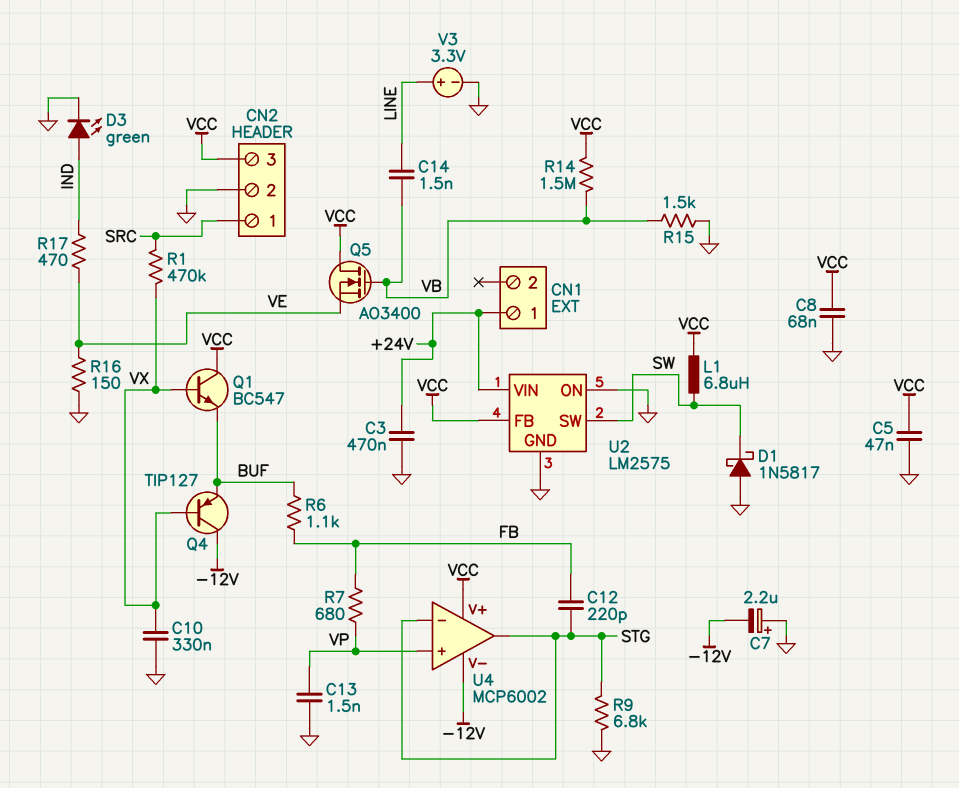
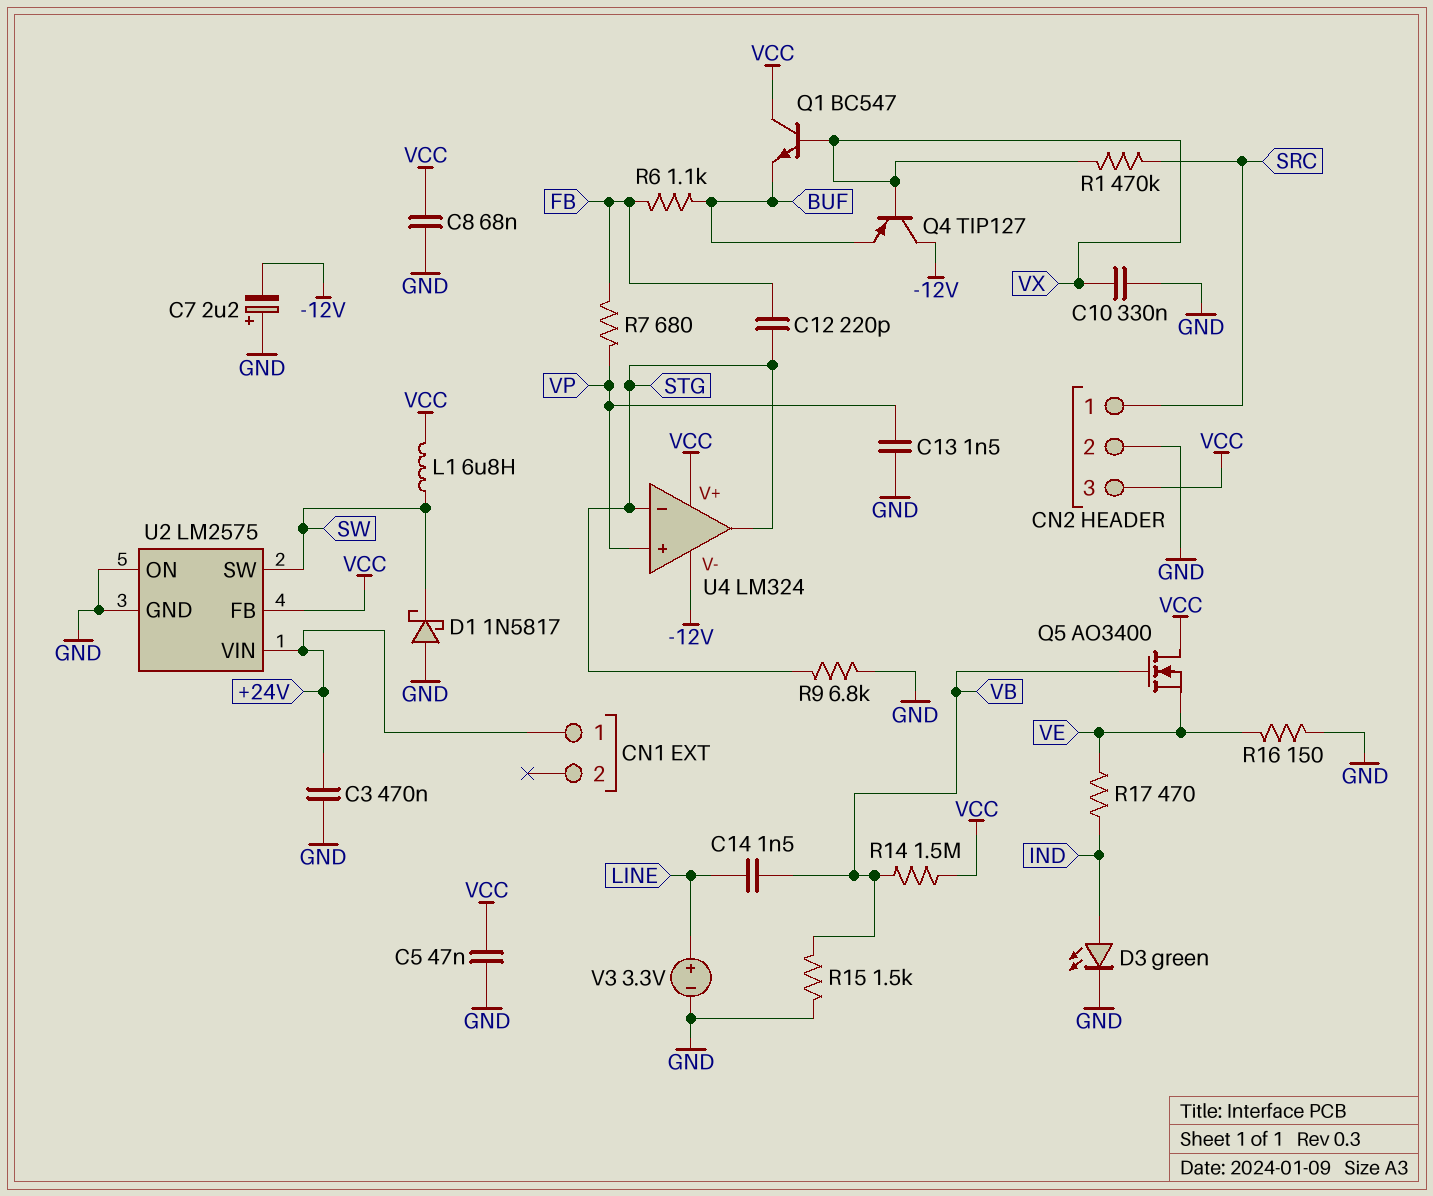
U4: MCP6002 -> LM324

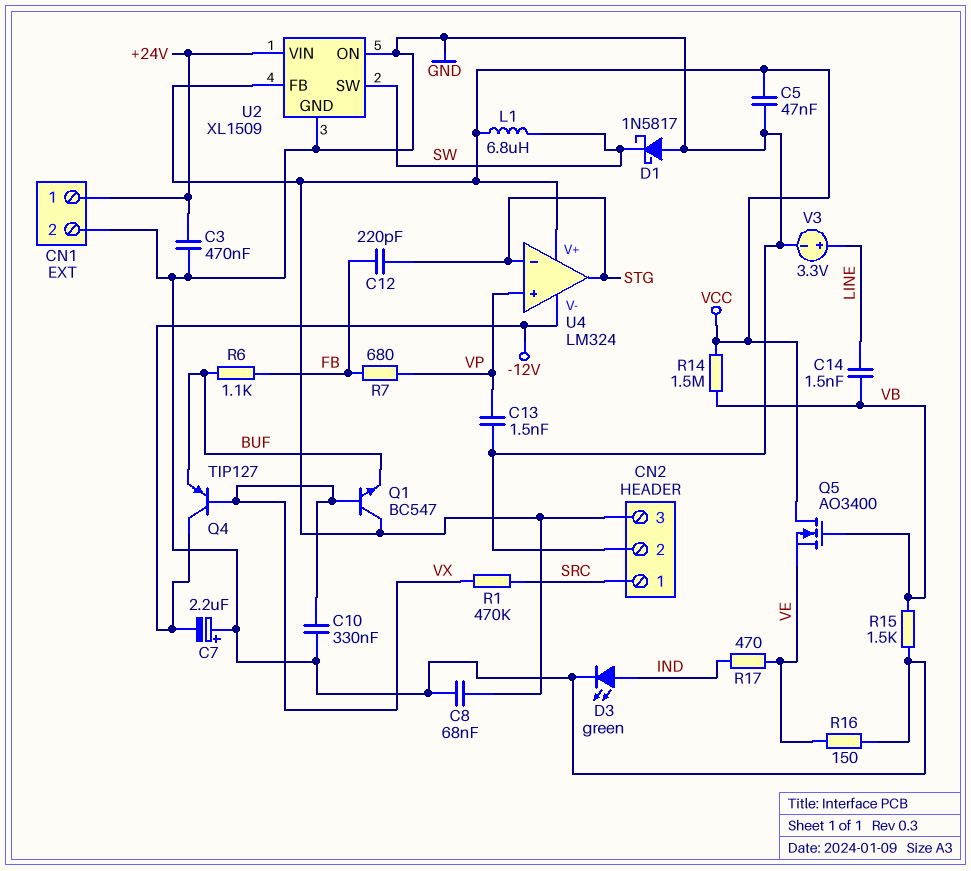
CN1 pin 2: none -> GND
R9: 6.8k (GND, STG) -> none
U2: LM2575 -> XL1509

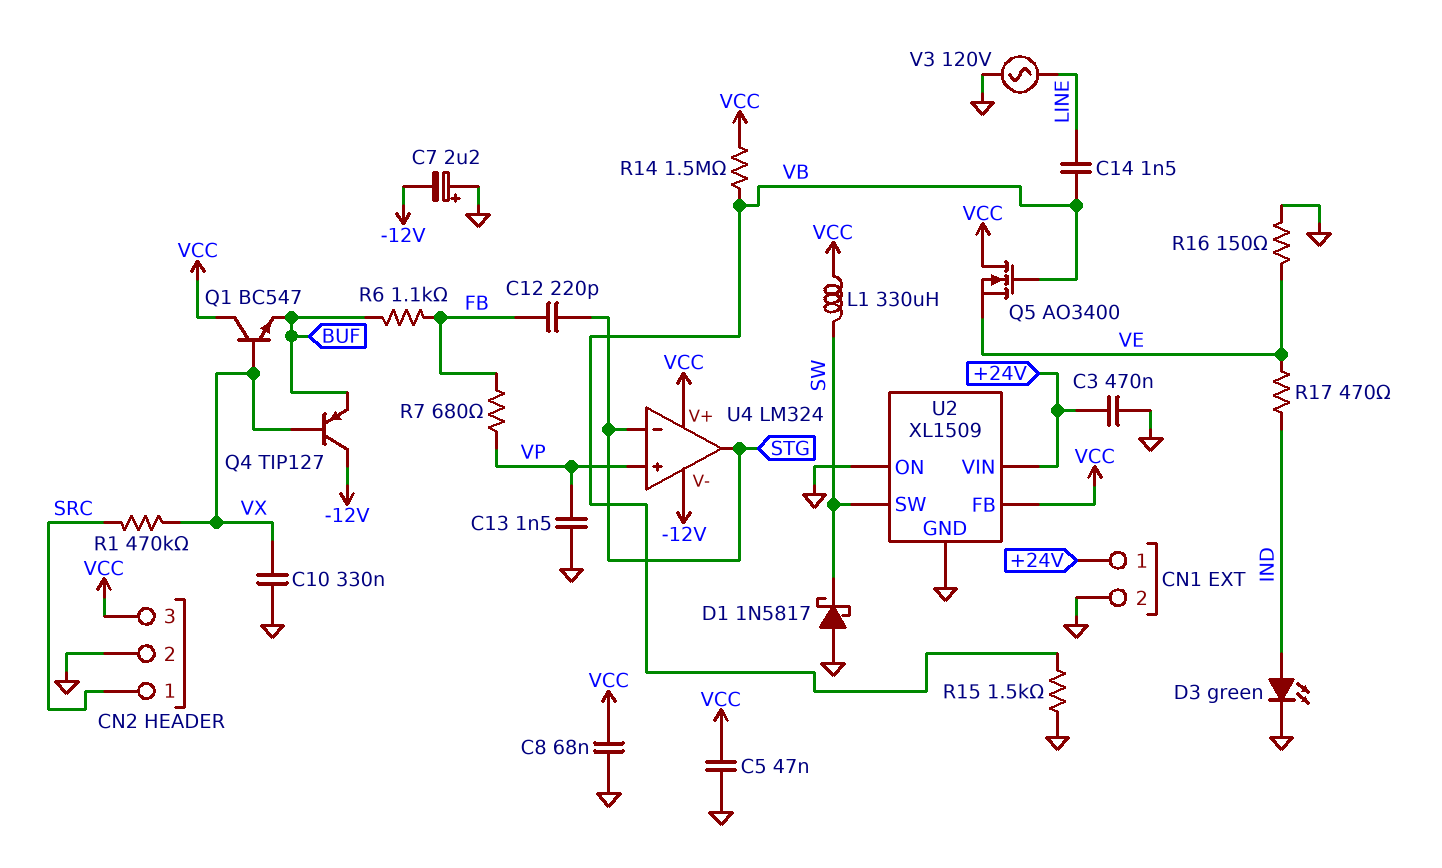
L1: 6.8uH (SW, VCC) -> 330uH (SW, VCC)
V3: 3.3V (plus LINE, minus GND) -> AC 120V (GND, LINE)

